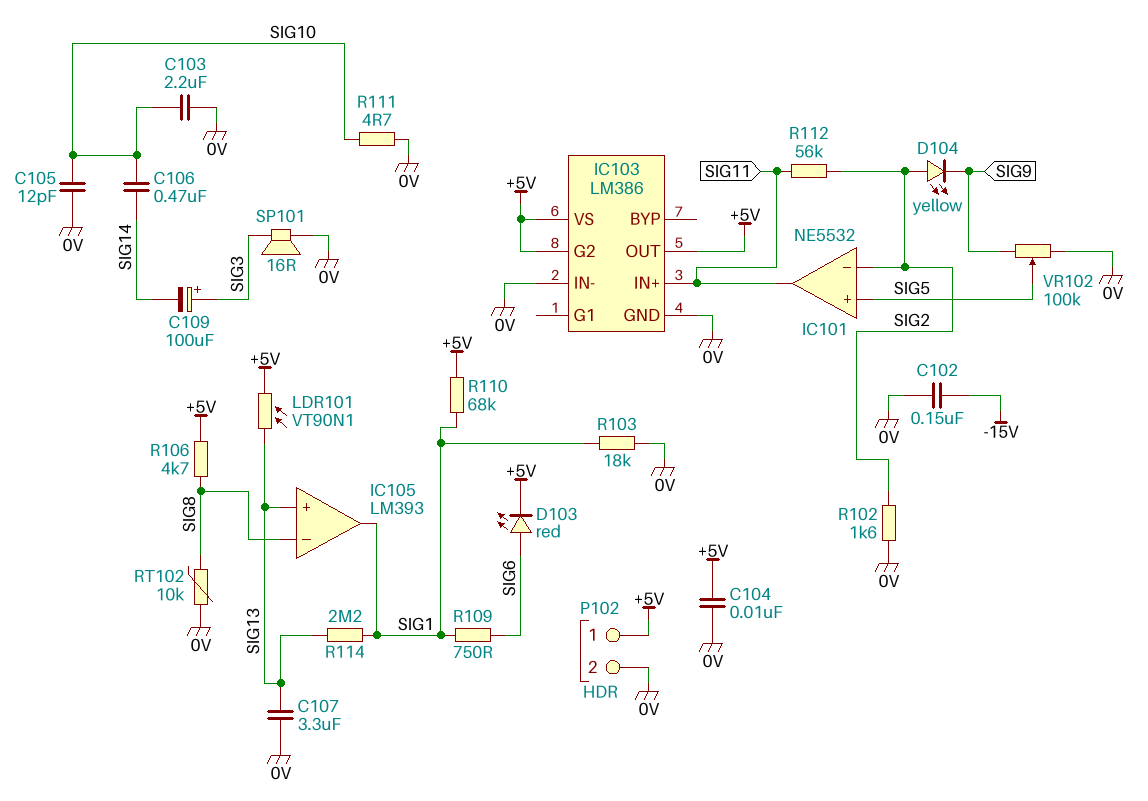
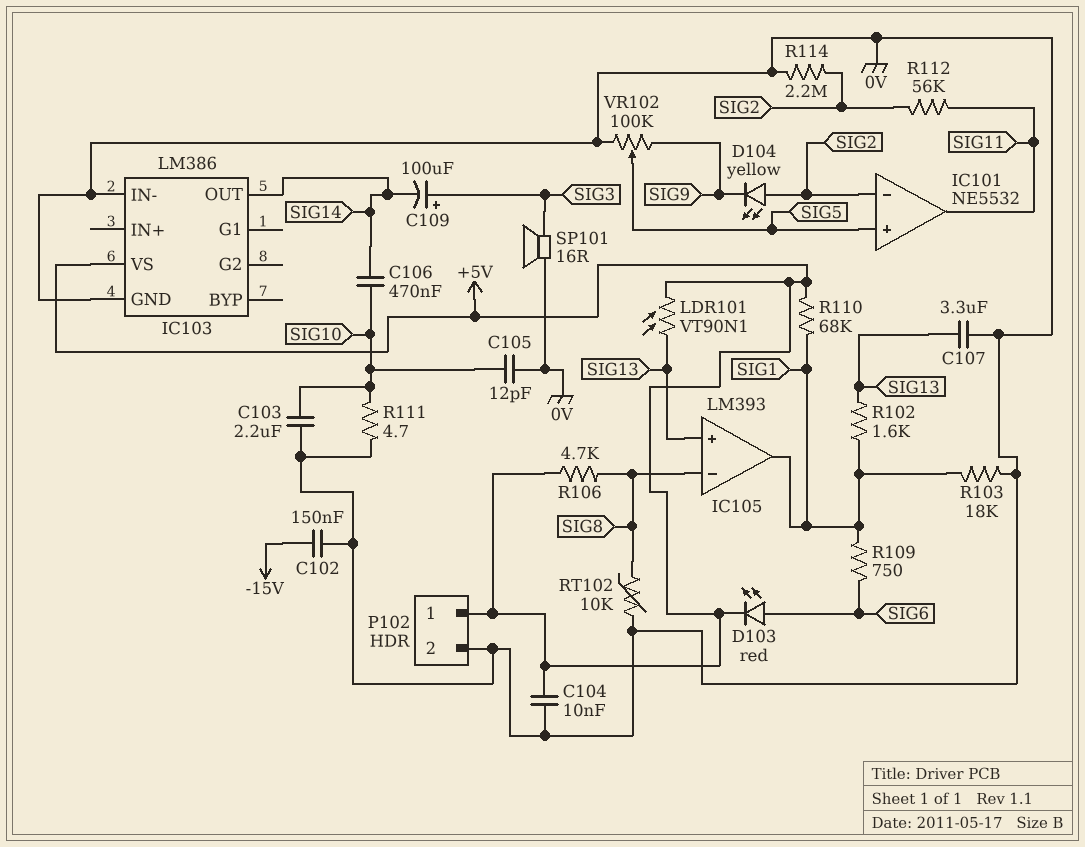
IC103 pin G2: +5V -> none
IC103 pin IN+: SIG11 -> none
IC103 pin OUT: +5V -> SIG14
R102: 1.6k (0V, SIG2) -> 1.6k (SIG1, SIG13)
R114: 2.2M (SIG1, SIG13) -> 2.2M (0V, SIG2)

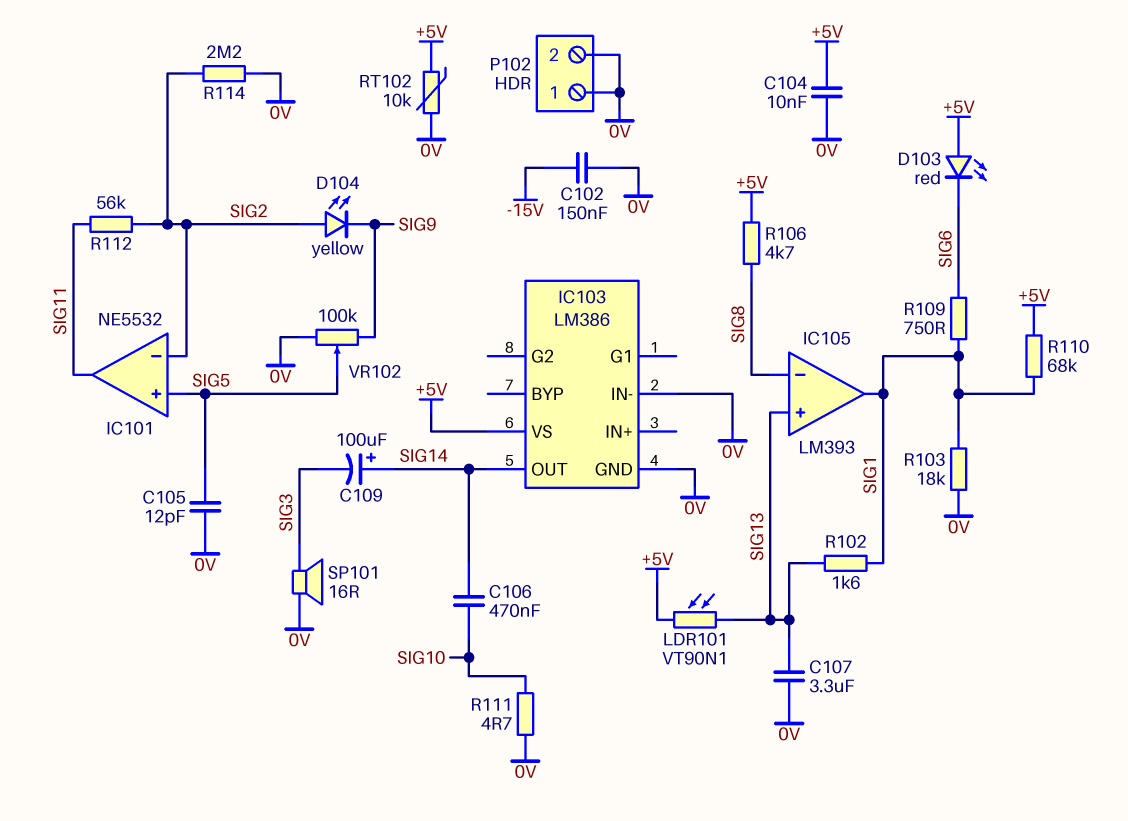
C103: 2.2uF (0V, SIG10) -> none
C105: 12pF (0V, SIG10) -> 12pF (0V, SIG5)
C109: 100uF (plus SIG3, minus SIG14) -> 100uF (plus SIG14, minus SIG3)
D103: LED red (A SIG6, K +5V) -> LED red (A +5V, K SIG6)
P102 pin 1: +5V -> 0V
RT102: 10k (0V, SIG8) -> 10k (+5V, 0V)

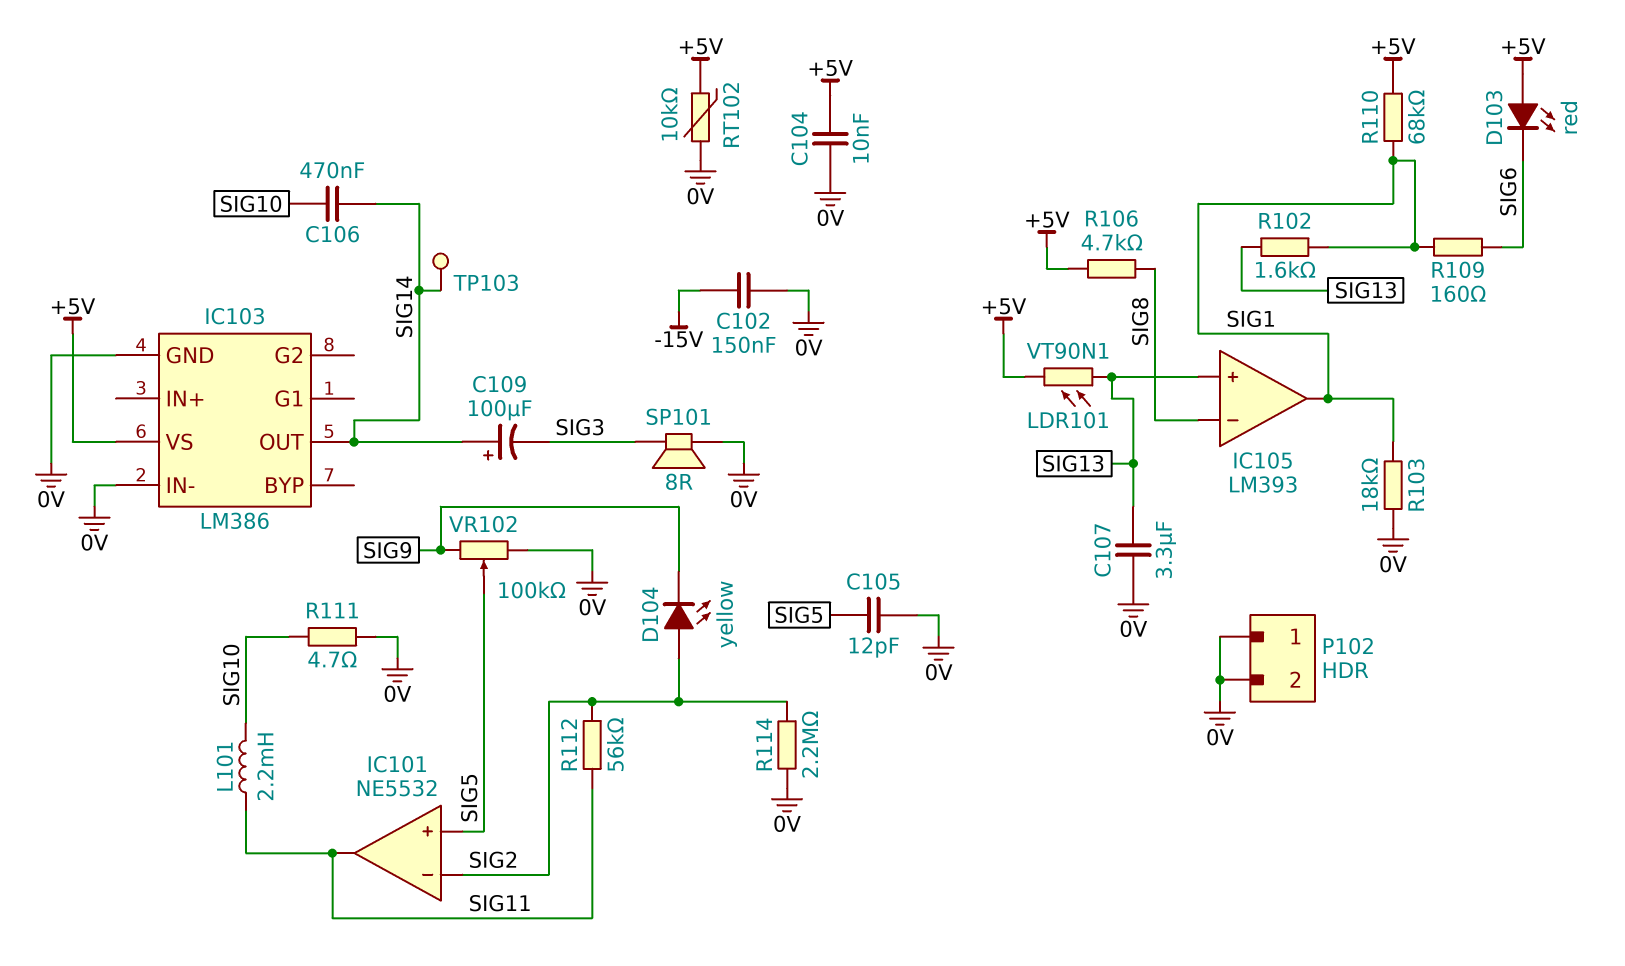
L101: none -> 2.2mH (SIG10, SIG11)
R109: 750 (SIG1, SIG6) -> 160 (SIG1, SIG6)
SP101: speaker 16R (0V, SIG3) -> speaker 8R (0V, SIG3)
TP103: none -> test point (SIG14)

